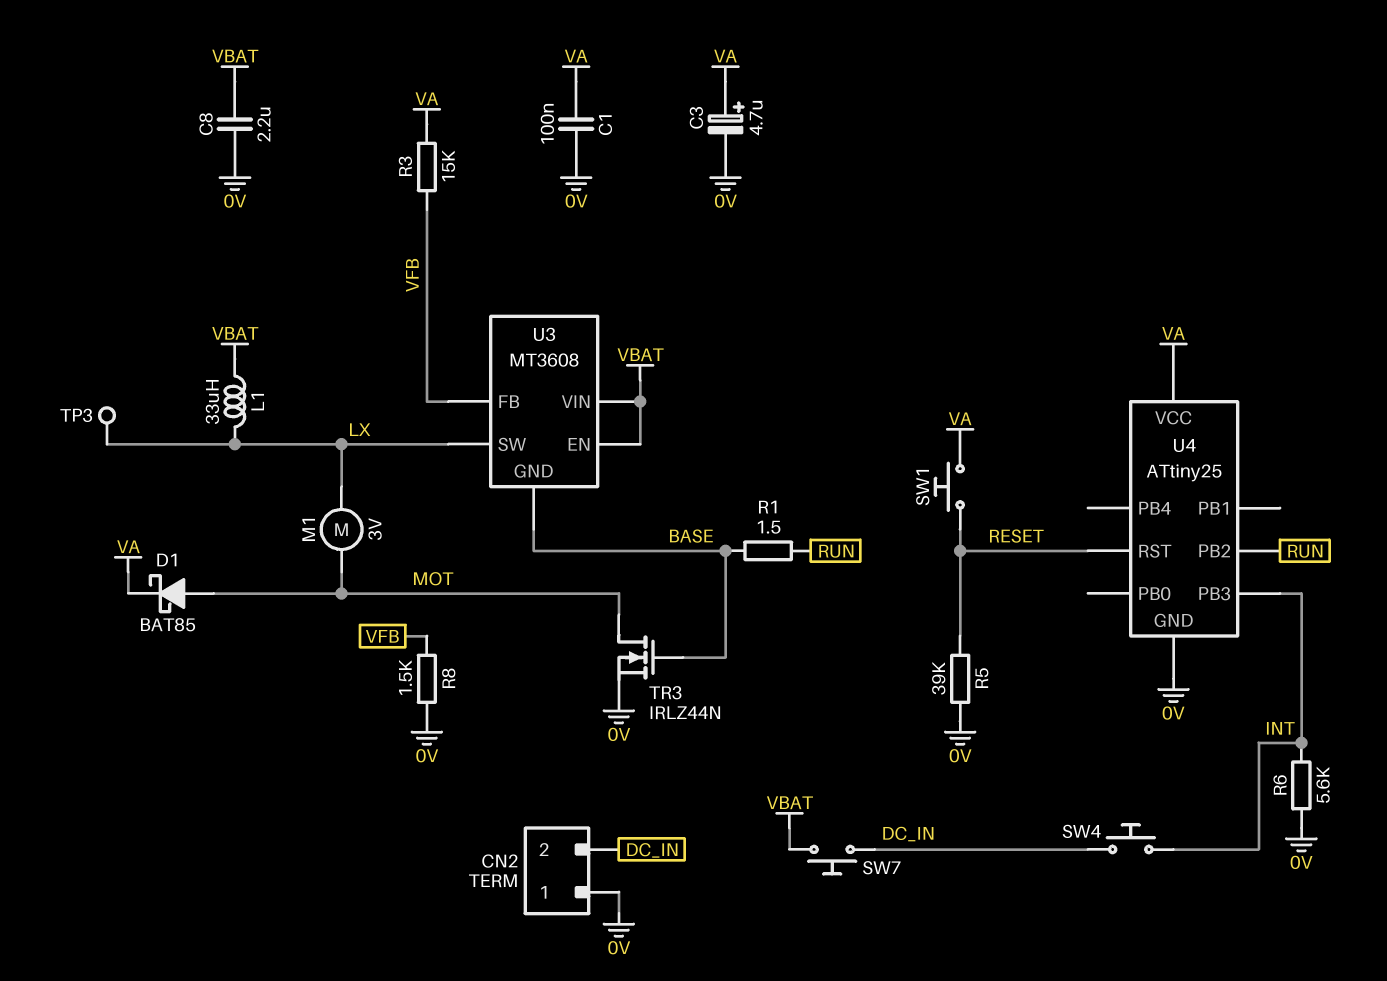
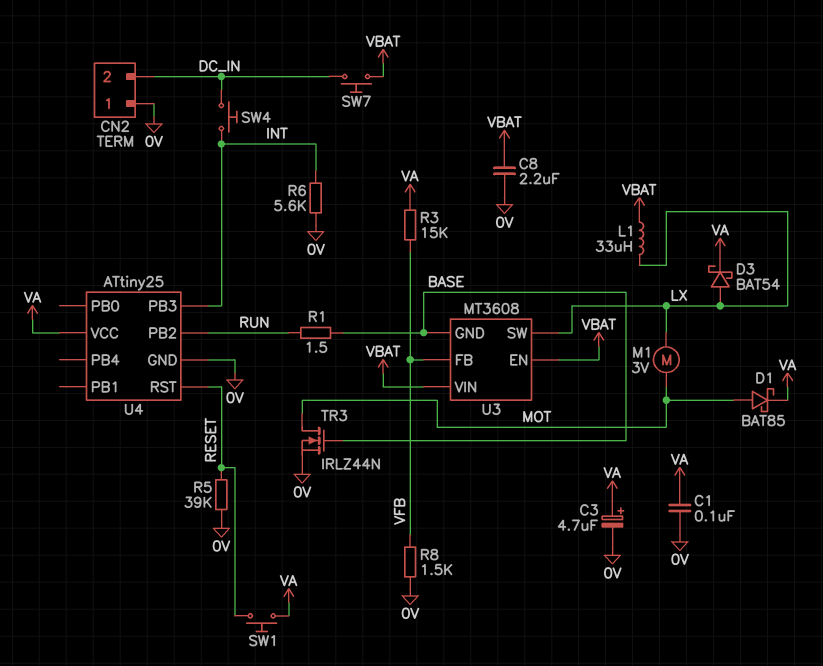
D3: none -> schottky BAT54 (A LX, K VA)
TP3: test point (LX) -> none

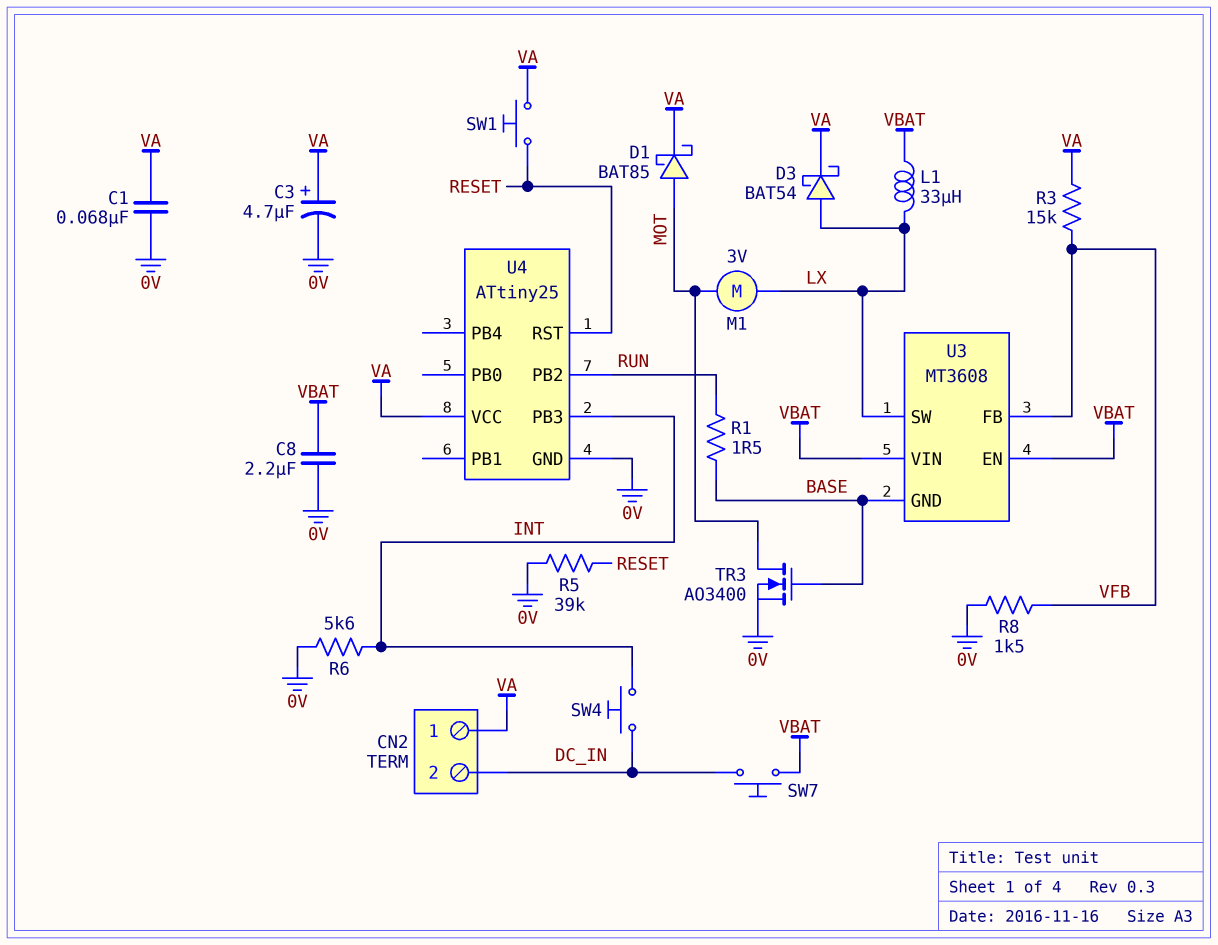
C1: 100nF (0V, VA) -> 68nF (0V, VA)
CN2 pin 1: 0V -> VA
TR3: NMOS IRLZ44N (G BASE, D MOT, S 0V) -> NMOS AO3400 (G BASE, D MOT, S 0V)

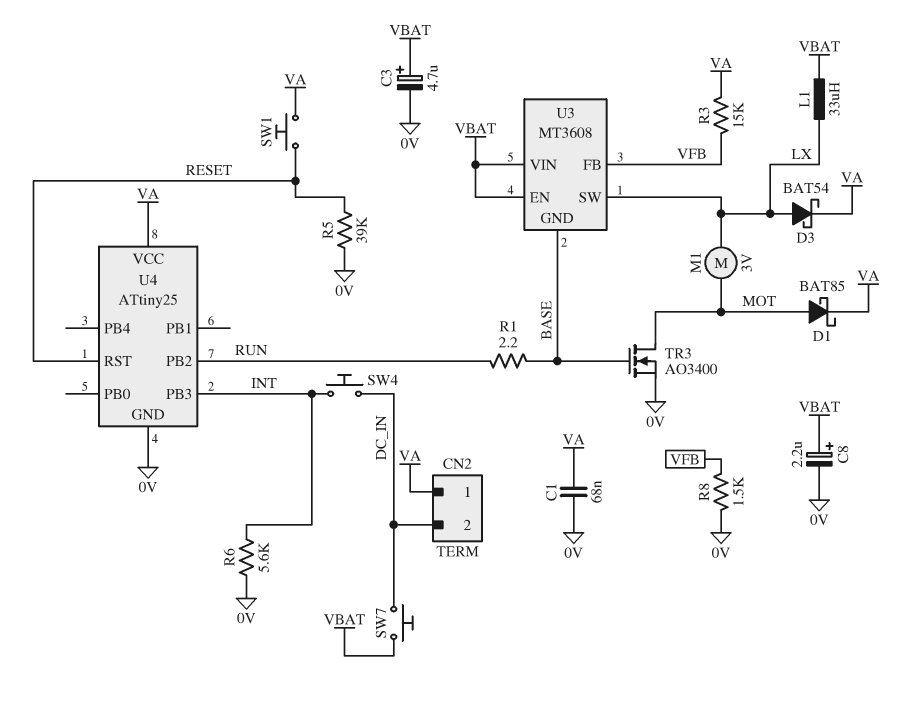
C3: 4.7uF (plus VA, minus 0V) -> 4.7uF (plus VBAT, minus 0V)
C8: 2.2uF (0V, VBAT) -> 2.2uF (plus VBAT, minus 0V)
R1: 1.5 (BASE, RUN) -> 2.2 (BASE, RUN)

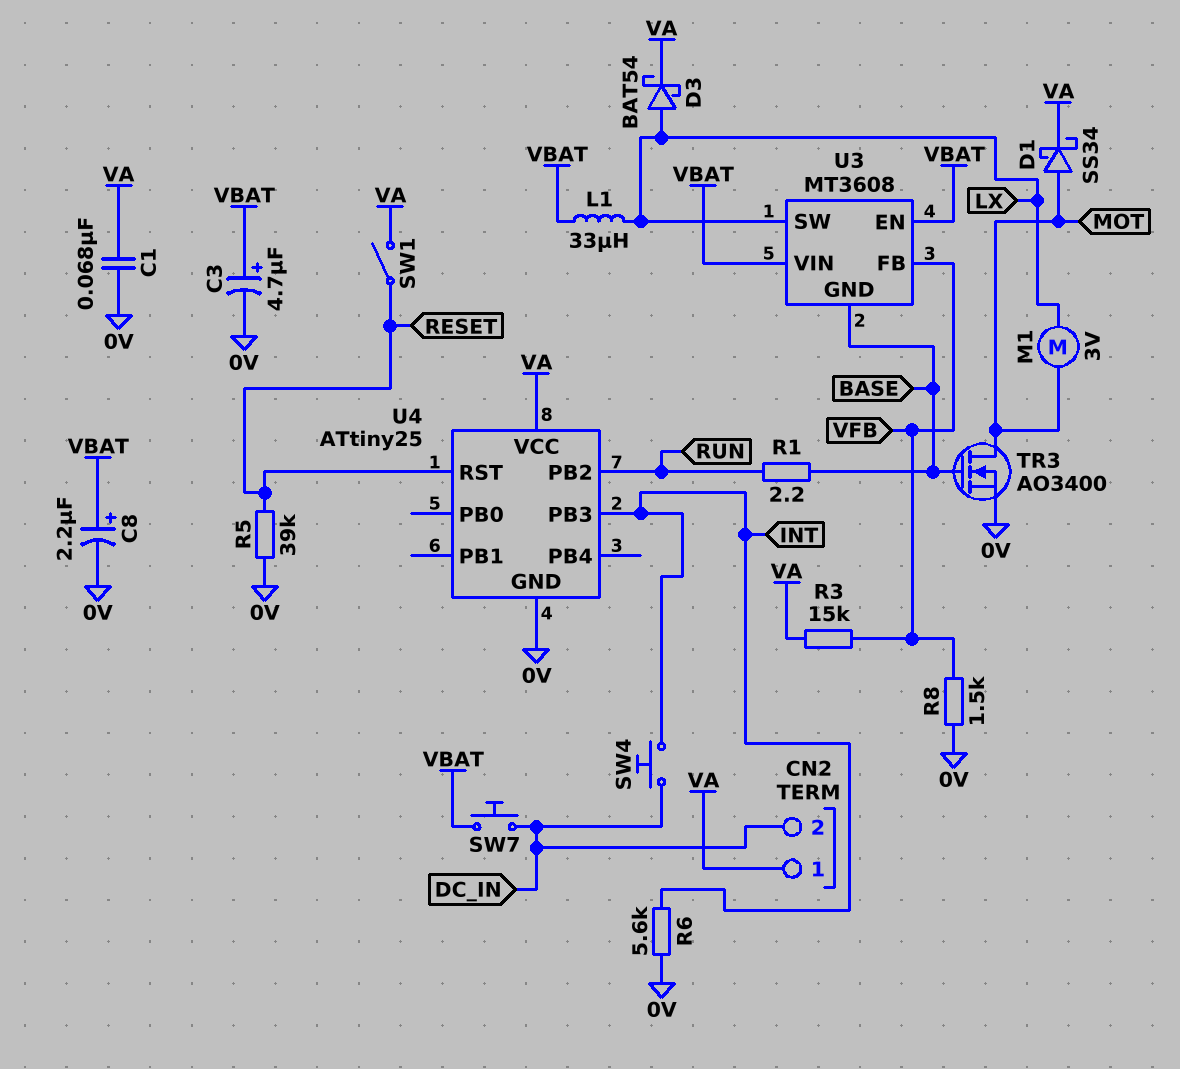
D1: schottky BAT85 (A MOT, K VA) -> schottky SS34 (A MOT, K VA)
SW1: button (RESET, VA) -> switch (RESET, VA)

